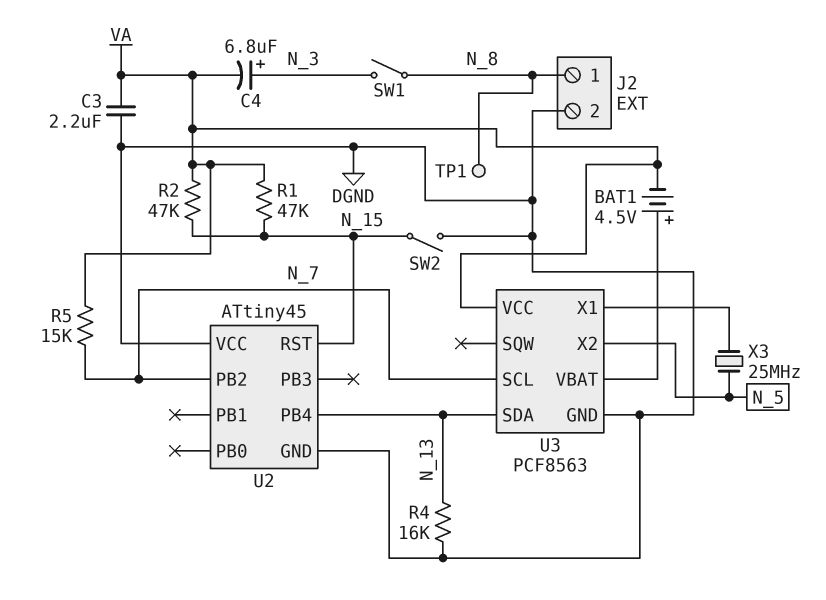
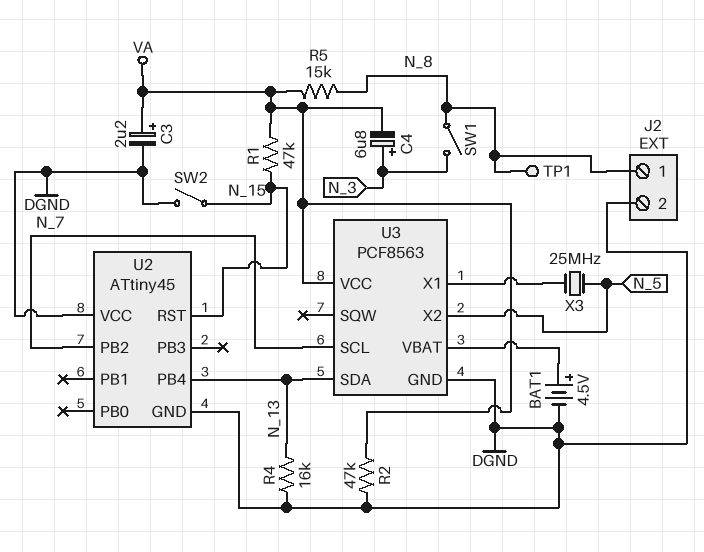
BAT1: 4.5V (plus U3/VBAT, minus VA) -> 4.5V (plus U3/VBAT, minus DGND)
C3: 2.2uF (DGND, VA) -> 2.2uF (plus VA, minus DGND)
R2: 47k (N_15, VA) -> 47k (DGND, VA)
R5: 15k (N_7, VA) -> 15k (N_8, VA)

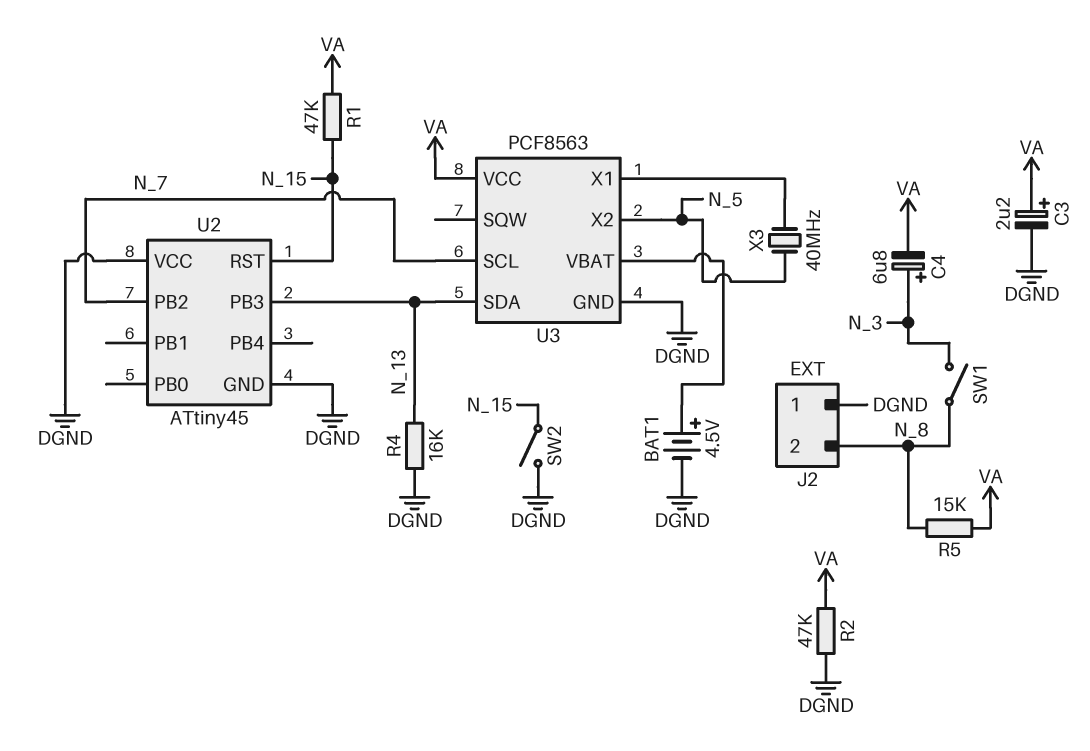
J2 pin 1: N_8 -> DGND
J2 pin 2: DGND -> N_8
TP1: test point (N_8) -> none
U2 pin PB3: none -> N_13
U2 pin PB4: N_13 -> none
X3: 25MHz (N_5, U3/X1) -> 40MHz (N_5, U3/X1)

